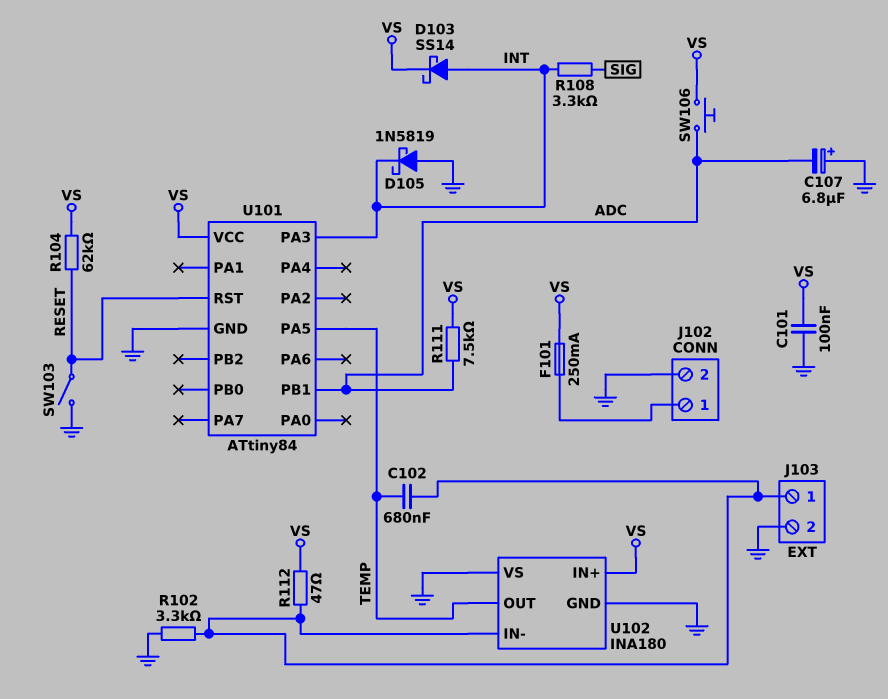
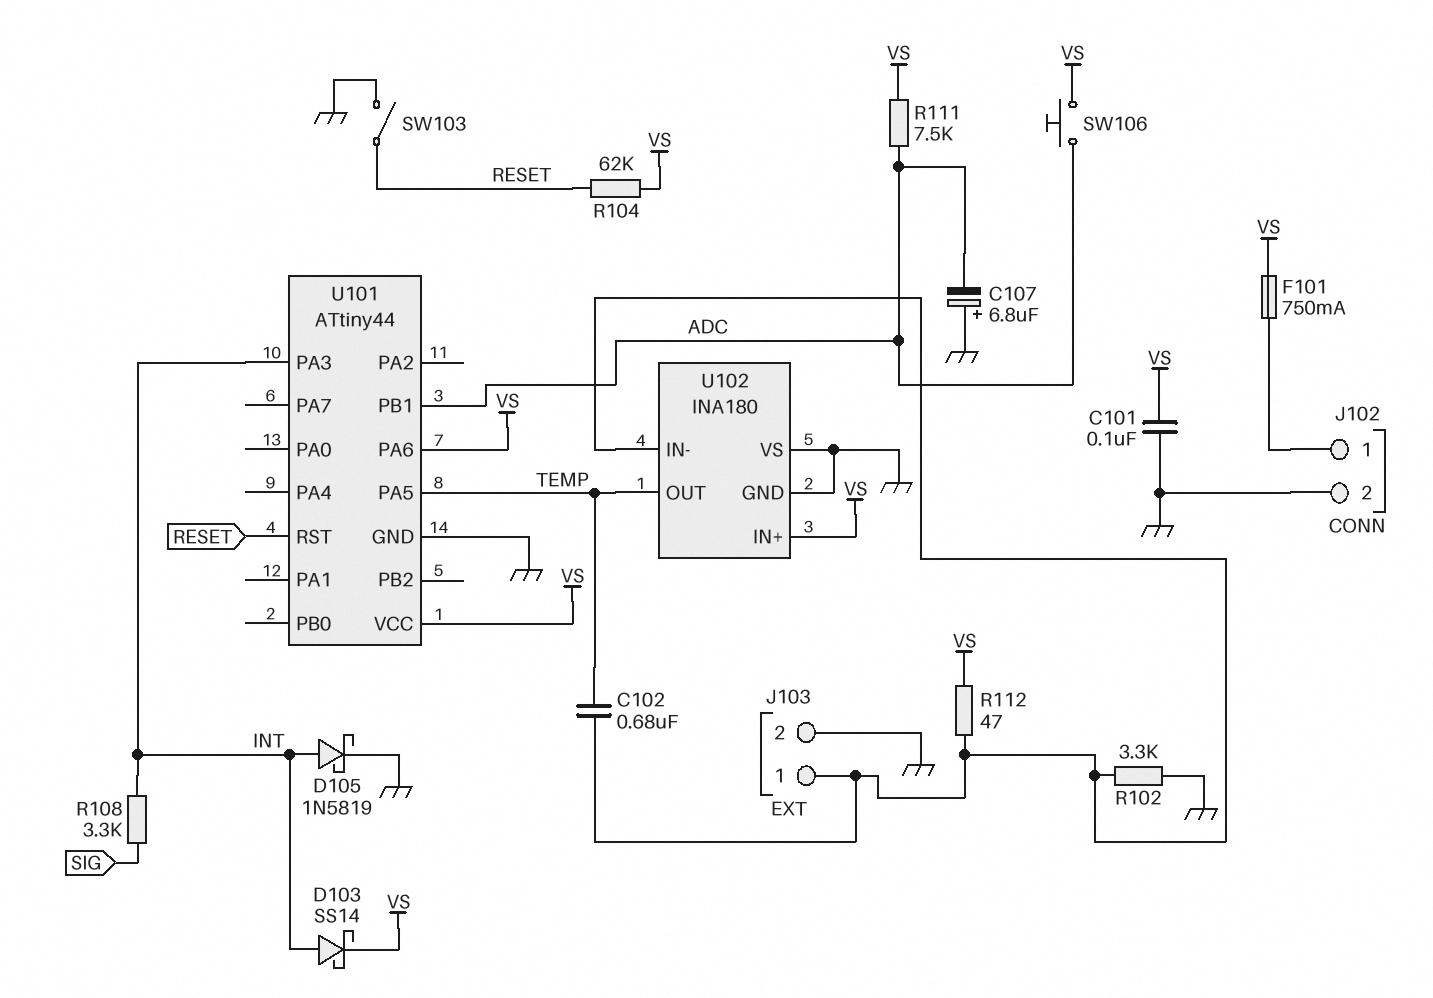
D105: schottky 1N5819 (A GND, K INT) -> schottky 1N5819 (A INT, K GND)
F101: 250mA (J102/1, VS) -> 750mA (J102/1, VS)
U101: ATtiny84 -> ATtiny44
U101 pin PA6: none -> VS

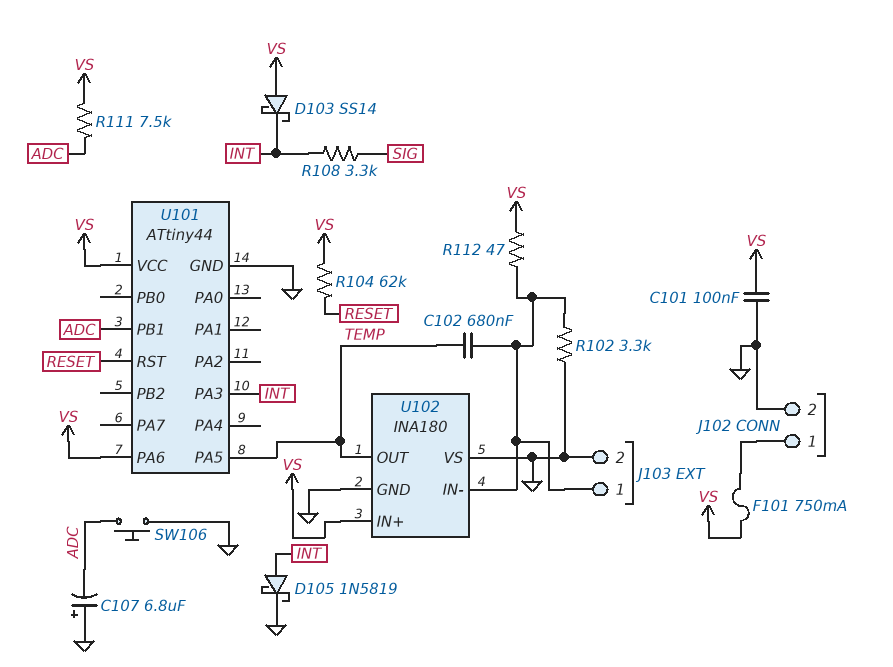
D103: schottky SS14 (A INT, K VS) -> schottky SS14 (A VS, K INT)
SW103: switch (GND, RESET) -> none
SW106: button (ADC, VS) -> button (ADC, GND)

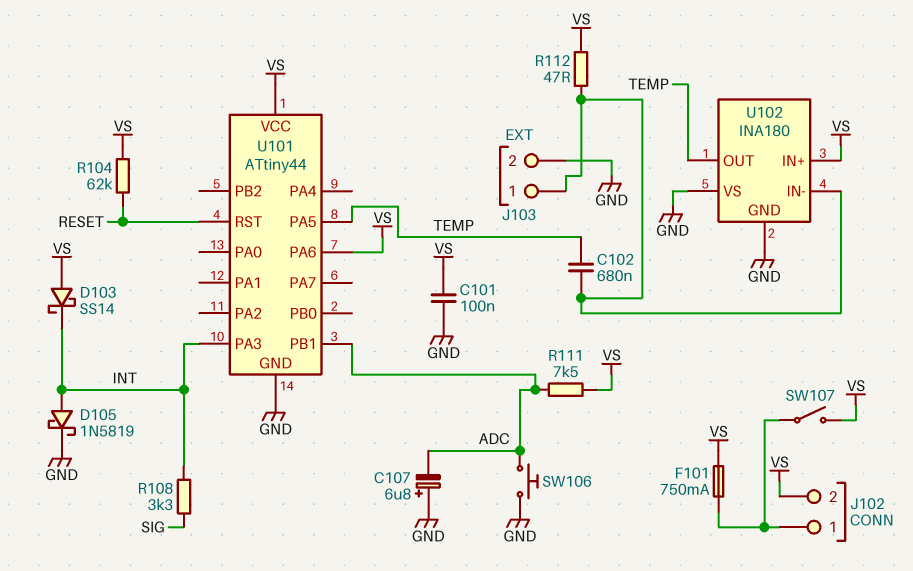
J102 pin 2: GND -> VS
R102: 3.3k (GND, J103/1) -> none
SW107: none -> switch (J102/1, VS)

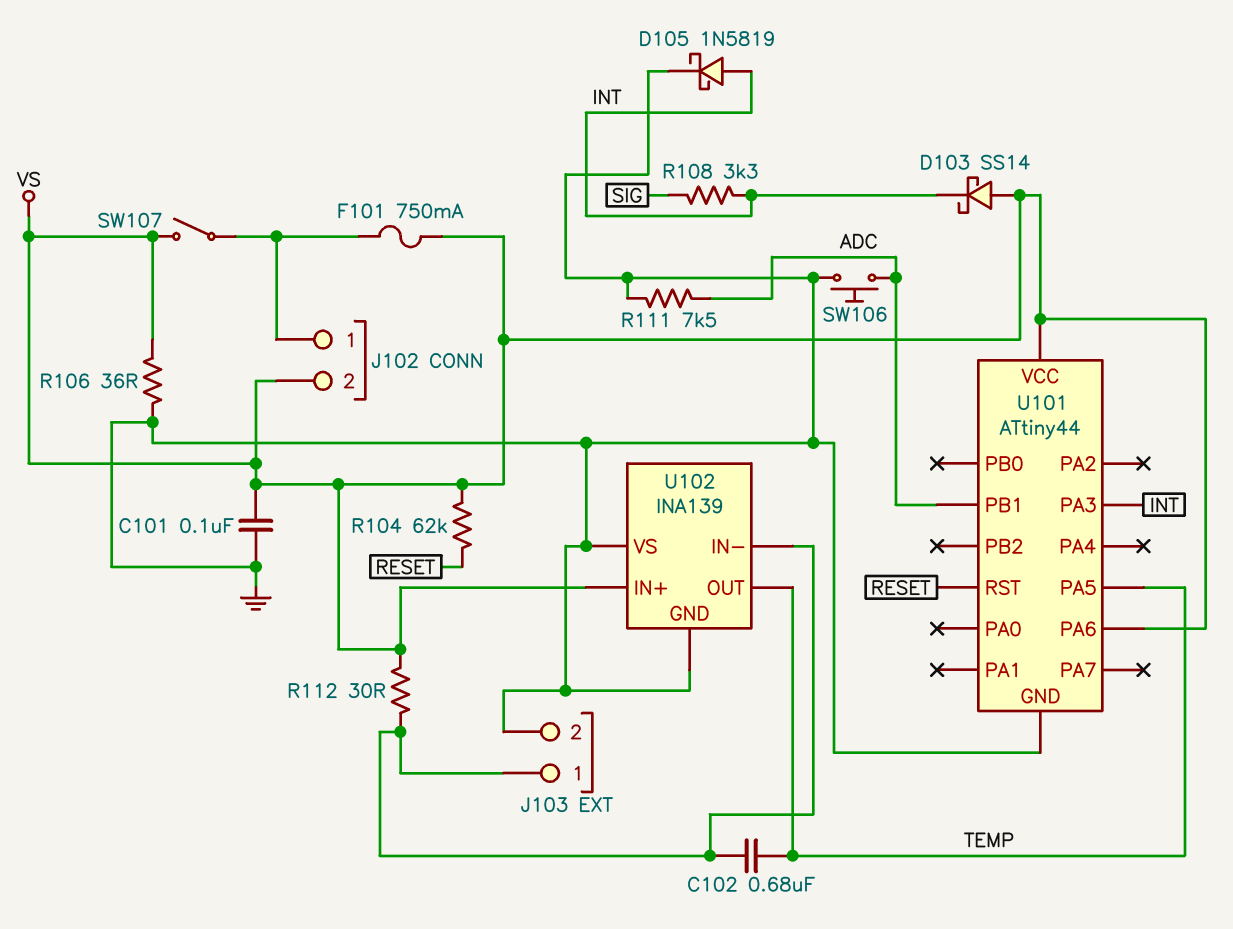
C107: 6.8uF (plus GND, minus ADC) -> none
R106: none -> 36 (GND, VS)
R111: 7.5k (ADC, VS) -> 7.5k (ADC, GND)
R112: 47 (J103/1, VS) -> 30 (J103/1, VS)
U102: INA180 -> INA139

